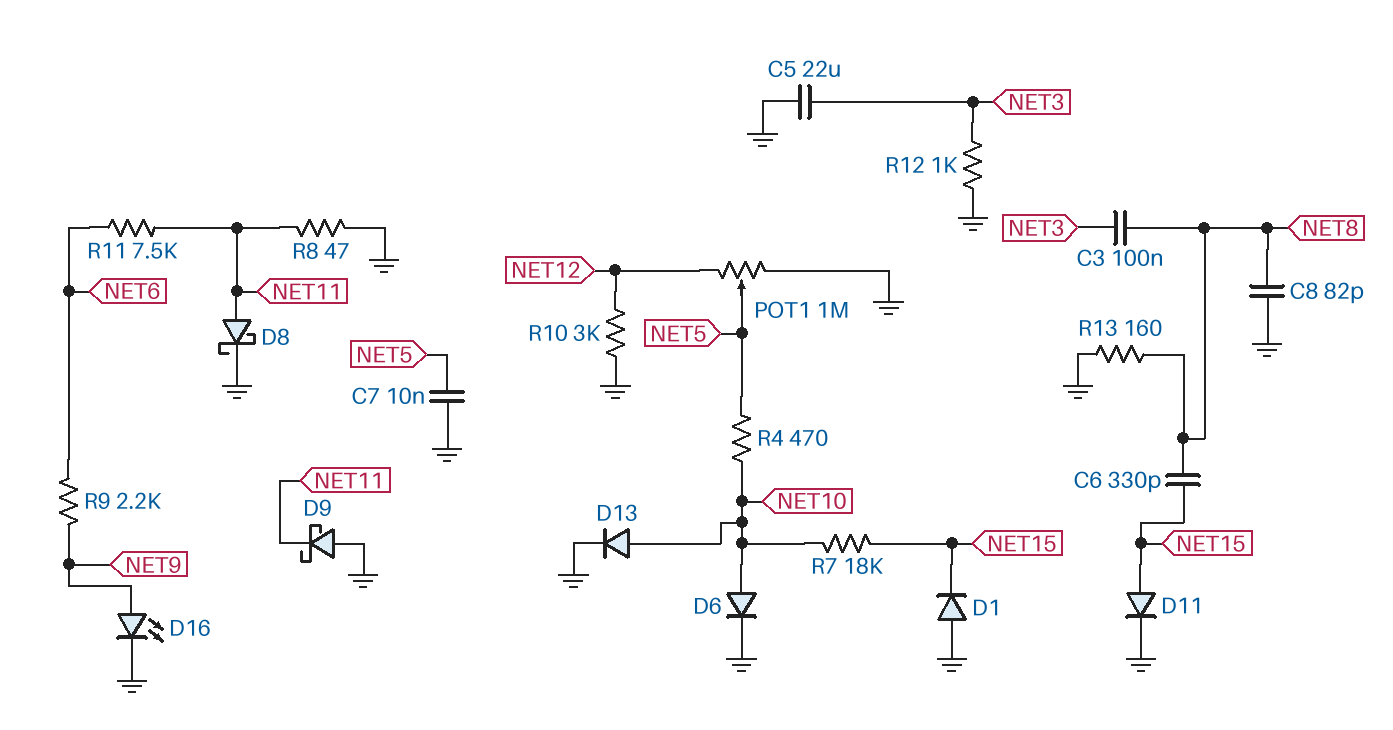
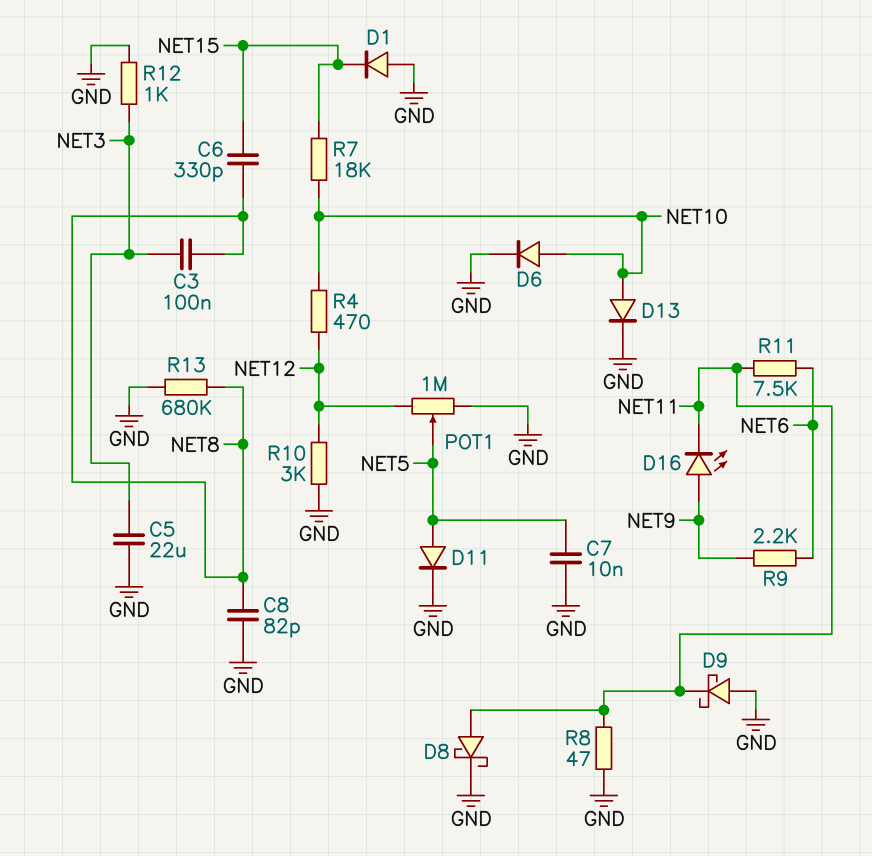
D11: diode (A NET15, K GND) -> diode (A NET5, K GND)
D16: LED (A NET9, K GND) -> LED (A NET9, K NET11)
R4: 470 (NET5, NET10) -> 470 (NET10, NET12)
R13: 160 (GND, NET8) -> 680k (GND, NET8)

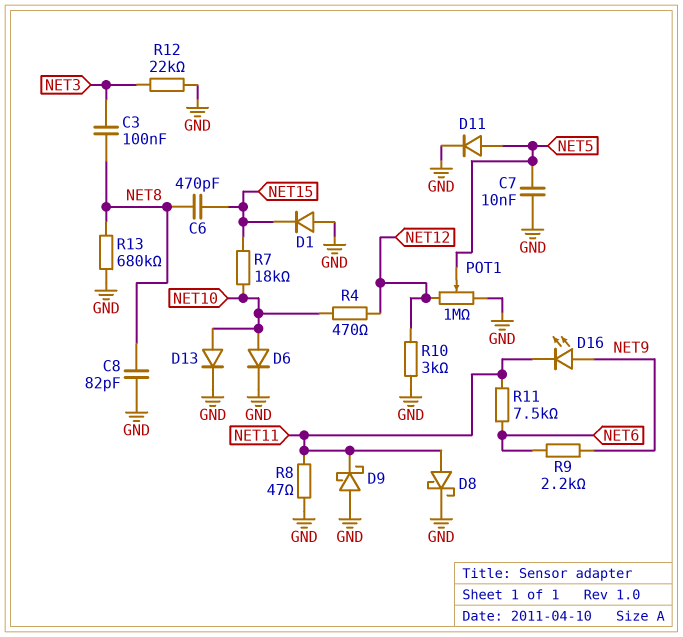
C5: 22uF (GND, NET3) -> none
C6: 330pF (NET8, NET15) -> 470pF (NET8, NET15)
R12: 1k (GND, NET3) -> 22k (GND, NET3)

